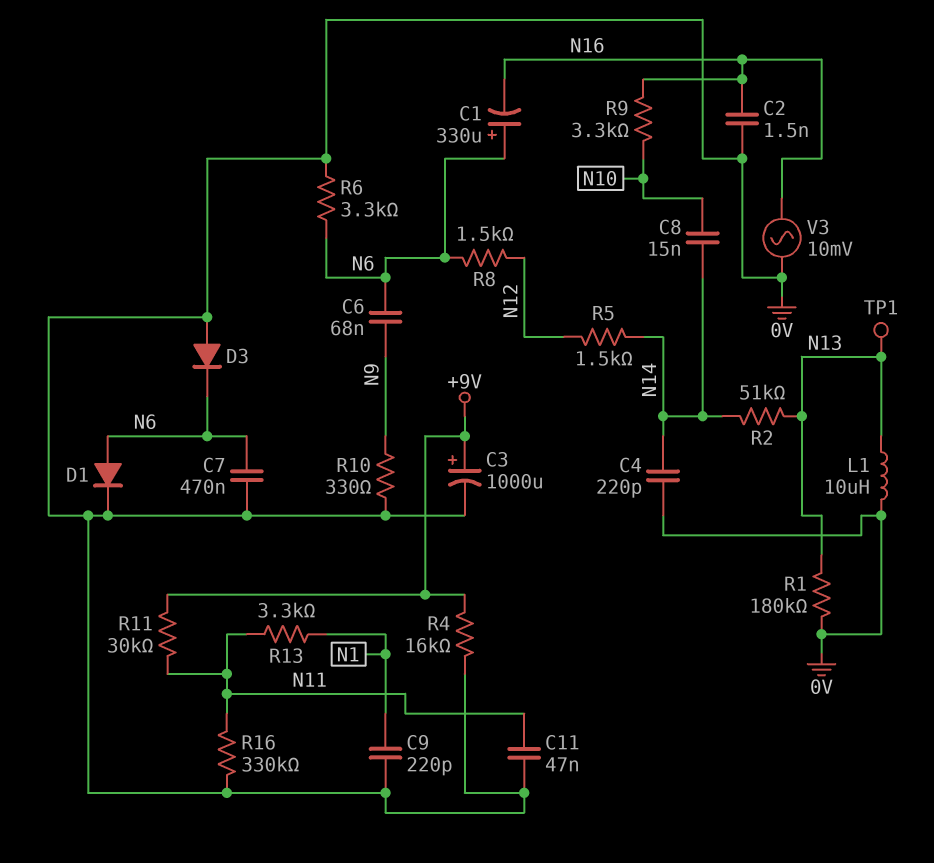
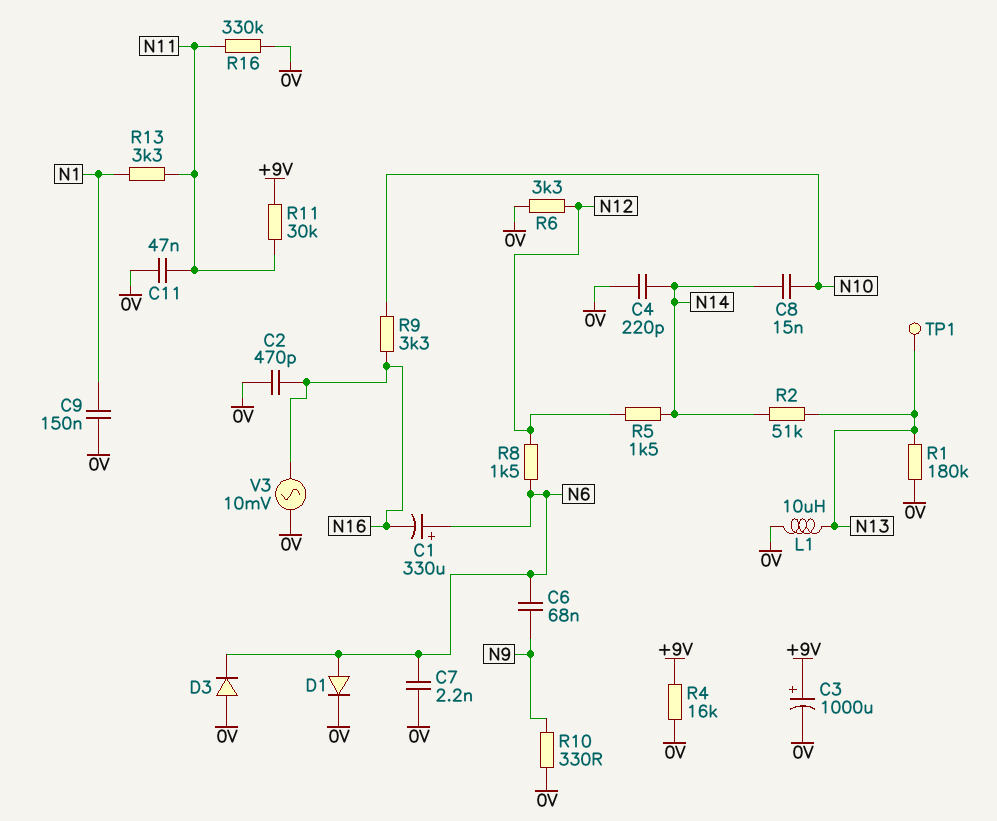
C2: 1.5nF (0V, N16) -> 470pF (0V, N16)
C7: 470nF (0V, N6) -> 2.2nF (0V, N6)
C9: 220pF (0V, N1) -> 150nF (0V, N1)
R6: 3.3k (0V, N6) -> 3.3k (0V, N12)

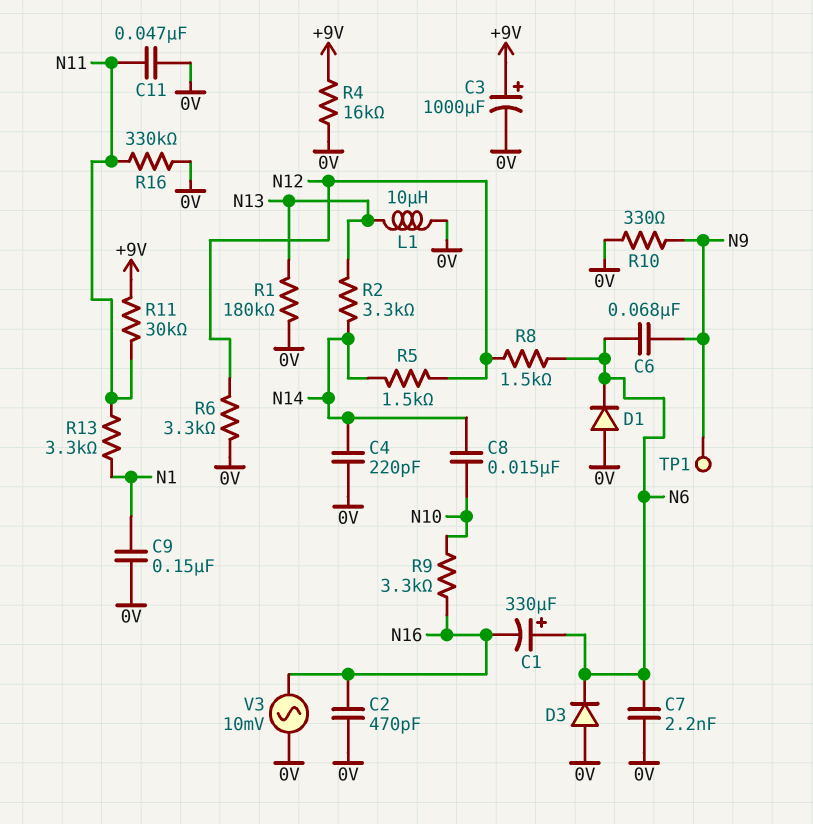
D1: diode (A N6, K 0V) -> diode (A 0V, K N6)
R2: 51k (N13, N14) -> 3.3k (N13, N14)
TP1: test point (N13) -> test point (N9)

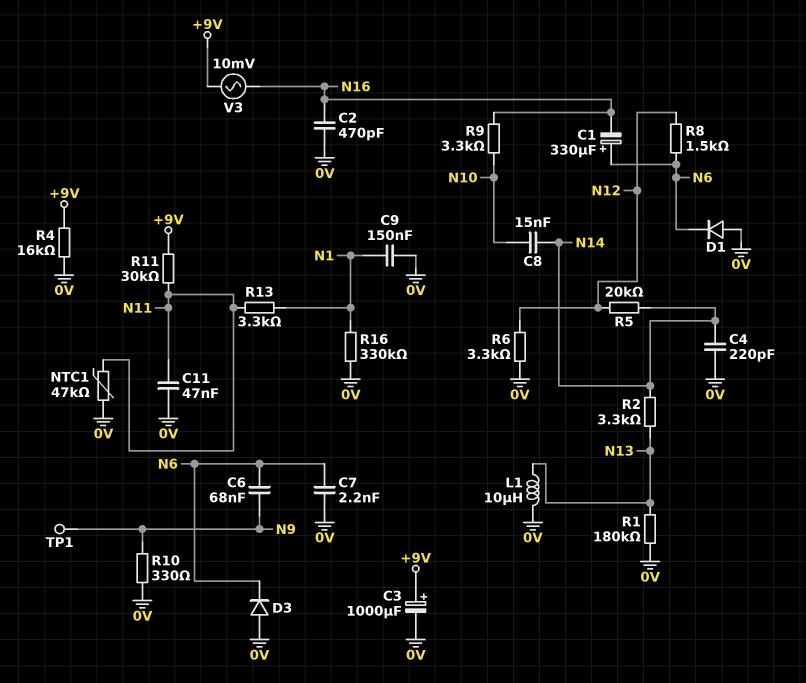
NTC1: none -> 47k (0V, N11)
R5: 1.5k (N12, N14) -> 20k (N12, N14)
R16: 330k (0V, N11) -> 330k (0V, N1)
V3: AC 10mV (0V, N16) -> AC 10mV (+9V, N16)

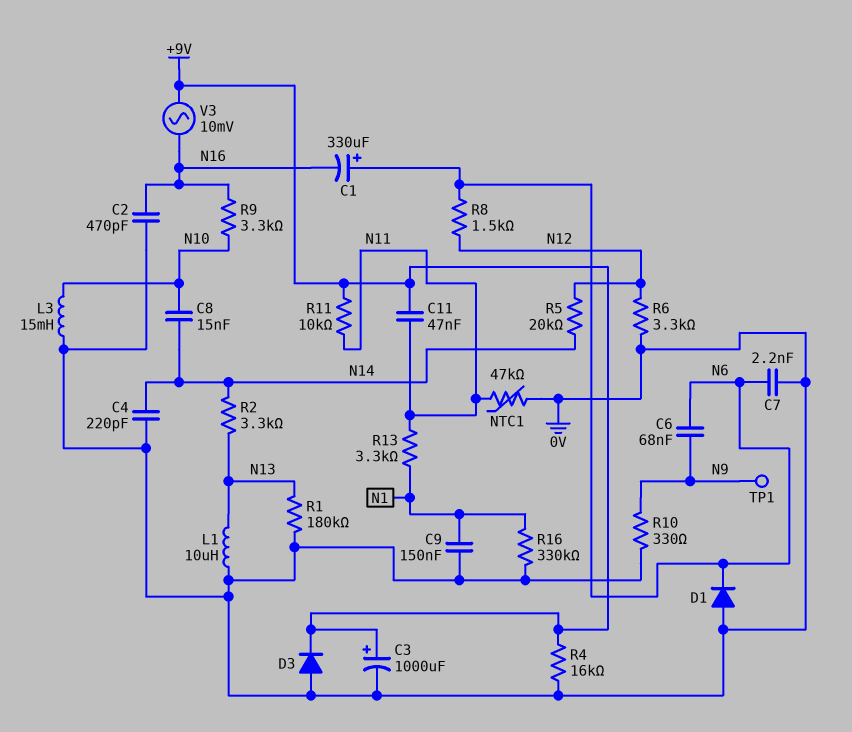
C11: 47nF (0V, N11) -> 47nF (+9V, N11)
D3: diode (A 0V, K N6) -> diode (A 0V, K +9V)
L3: none -> 15mH (0V, N10)
R11: 30k (+9V, N11) -> 10k (+9V, N11)

